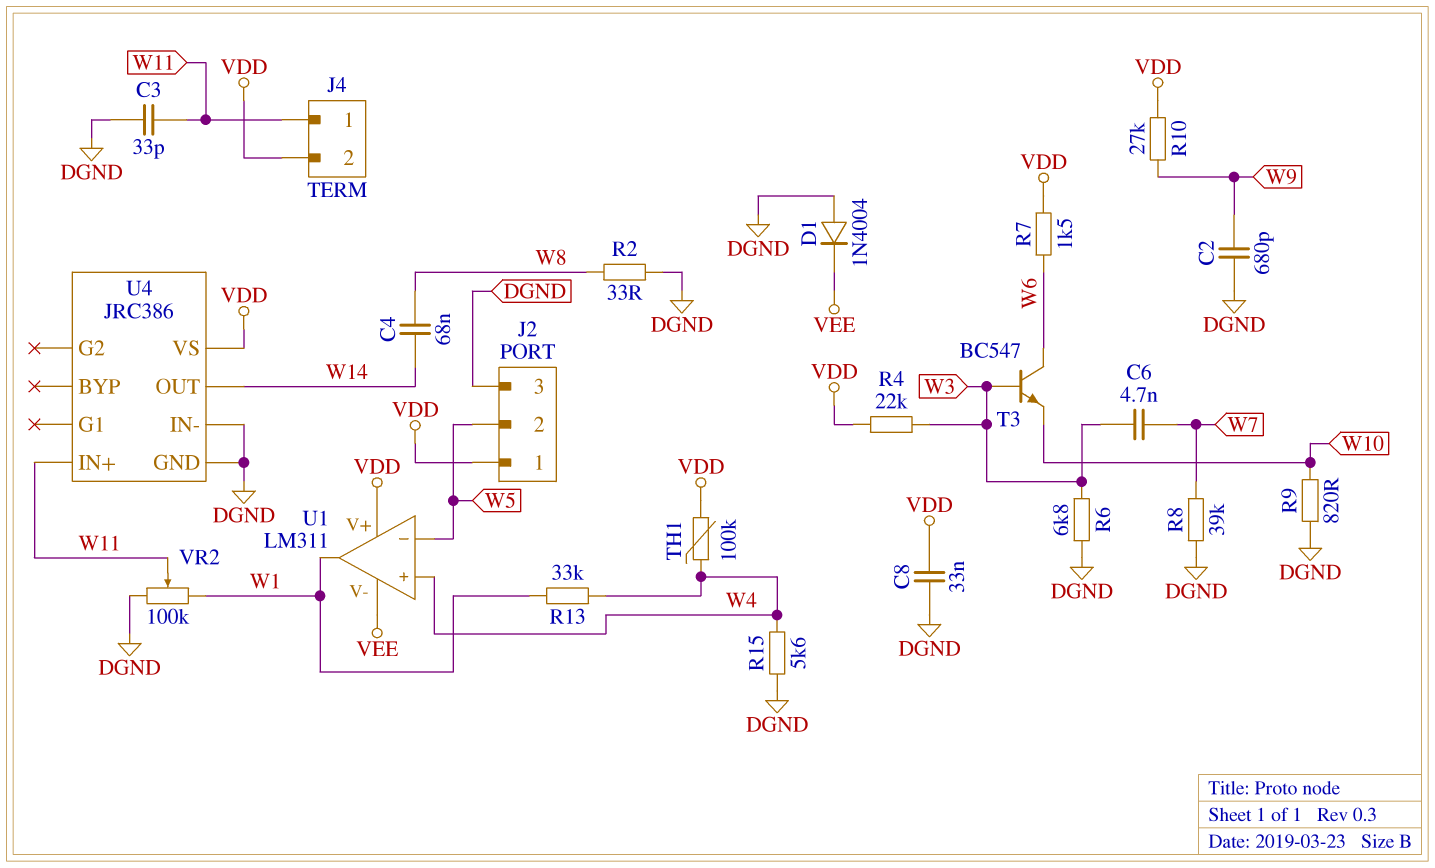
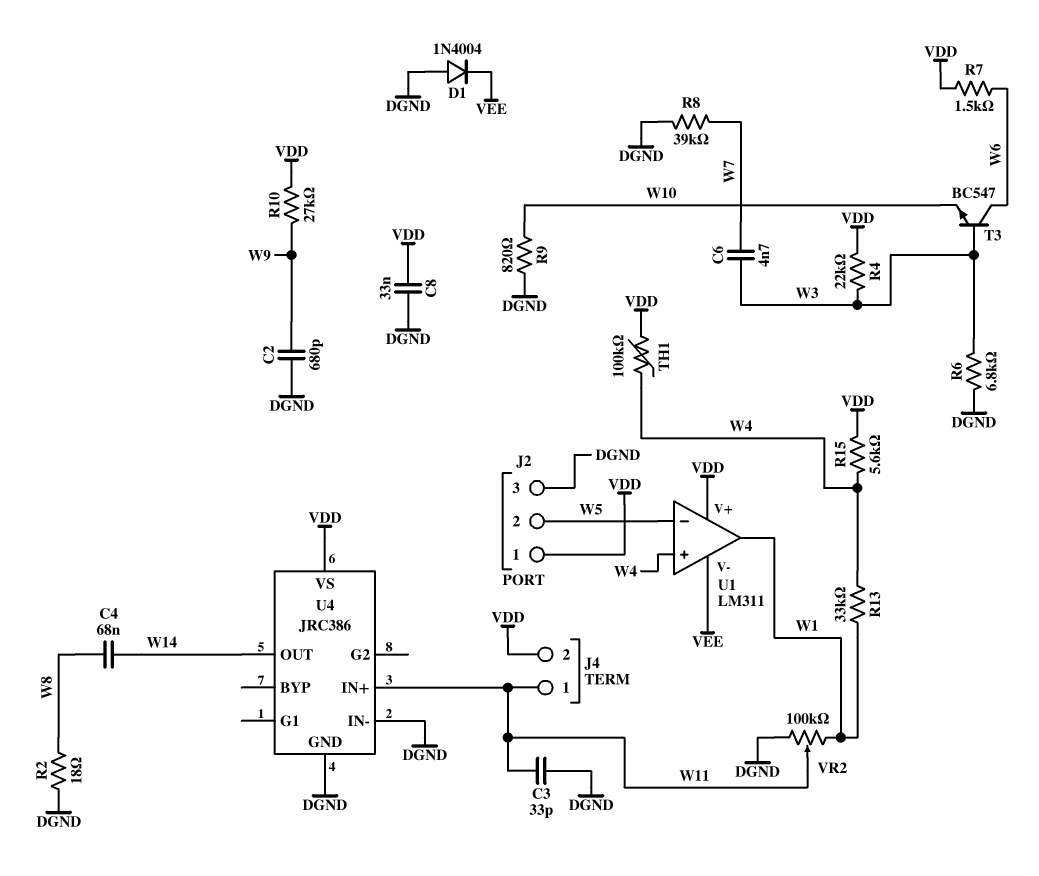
R2: 33 (DGND, W8) -> 18 (DGND, W8)
R15: 5.6k (DGND, W4) -> 5.6k (VDD, W4)

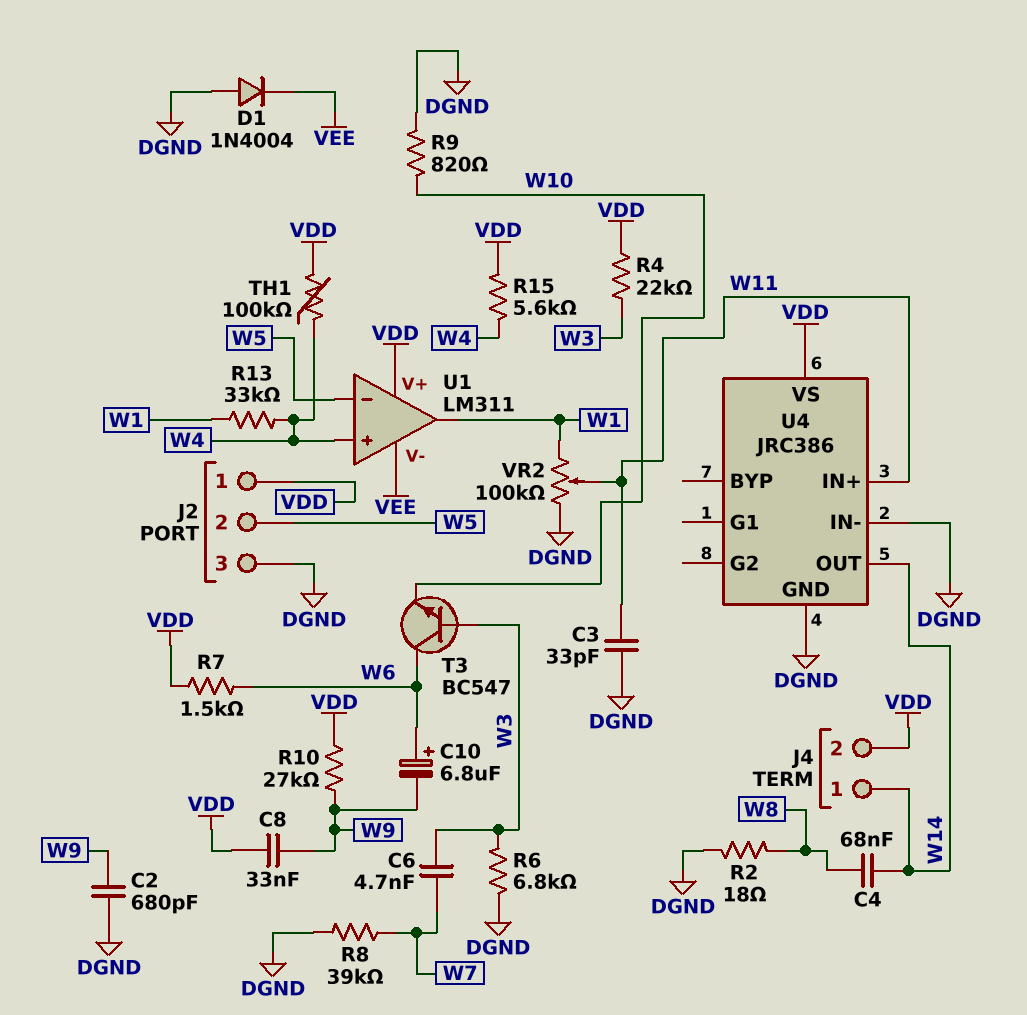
C8: 33nF (DGND, VDD) -> 33nF (VDD, W9)
C10: none -> 6.8uF (plus W6, minus W9)
J4 pin 1: W11 -> W14

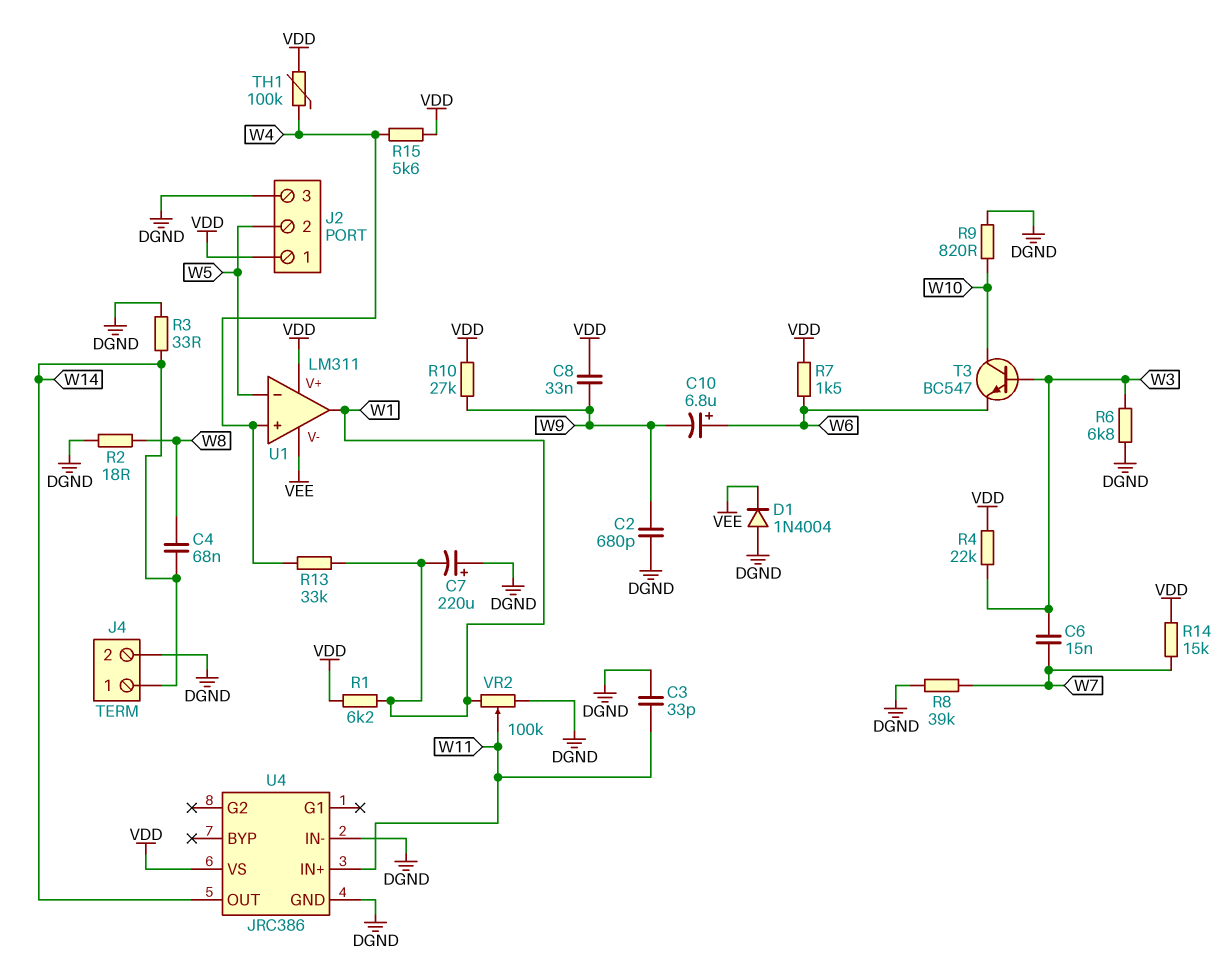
C6: 4.7nF (W3, W7) -> 15nF (W3, W7)
C7: none -> 220uF (plus DGND, minus W1)
J4 pin 2: VDD -> DGND
R1: none -> 6.2k (VDD, W1)
R3: none -> 33 (DGND, W14)
R14: none -> 15k (VDD, W7)
T3: NPN BC547 (B W3, C W6, E W10) -> NPN BC547 (B W3, C W10, E W6)

